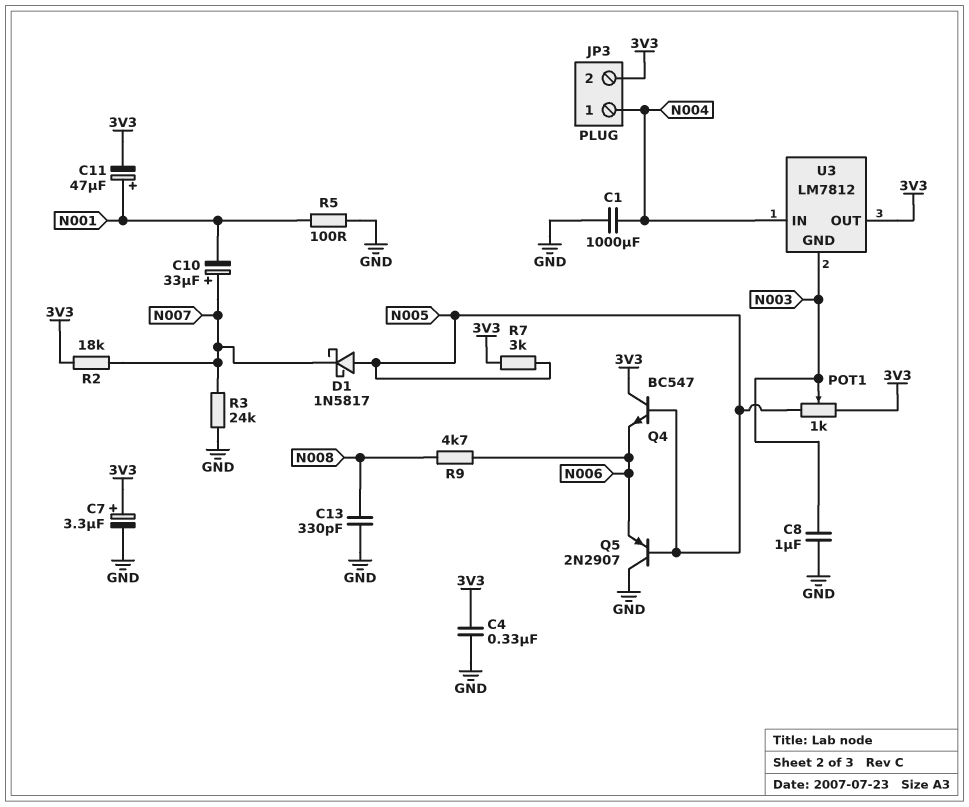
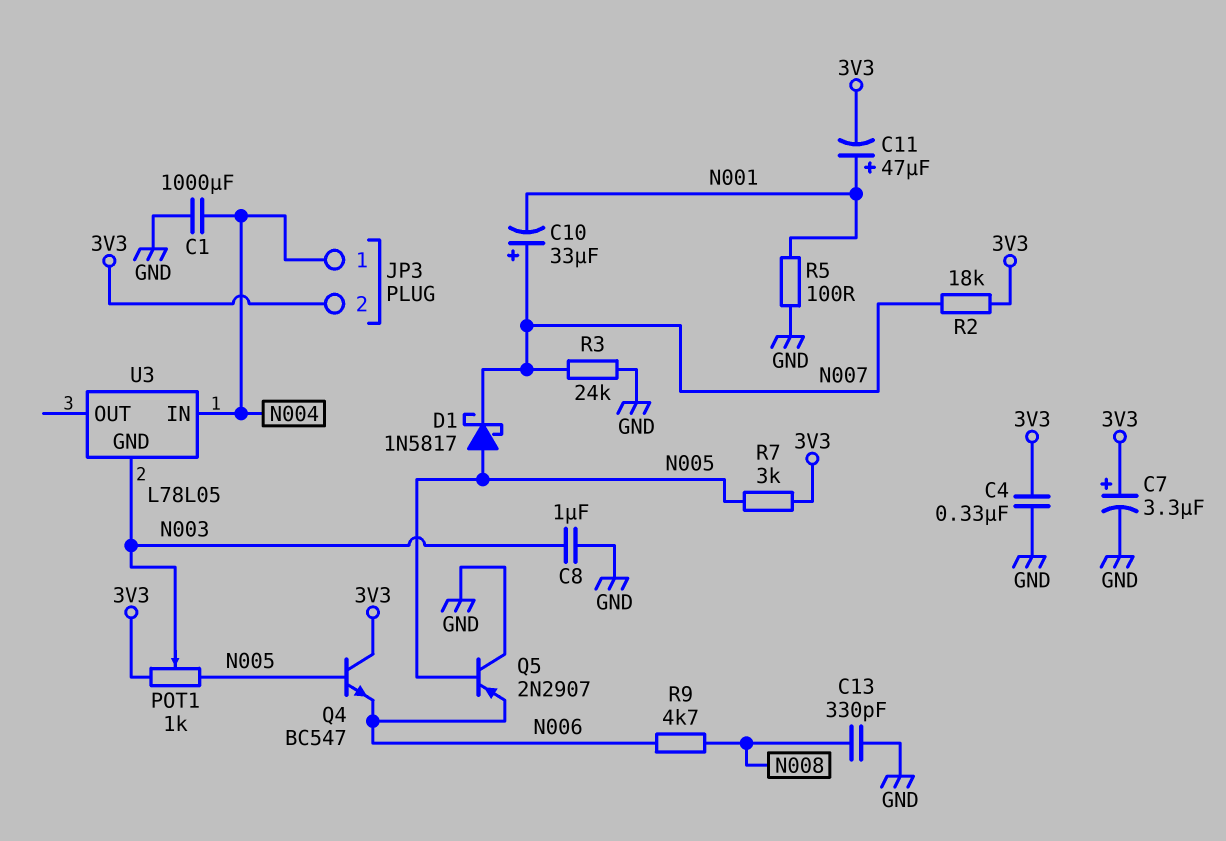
U3: LM7812 -> L78L05
U3 pin OUT: 3V3 -> none

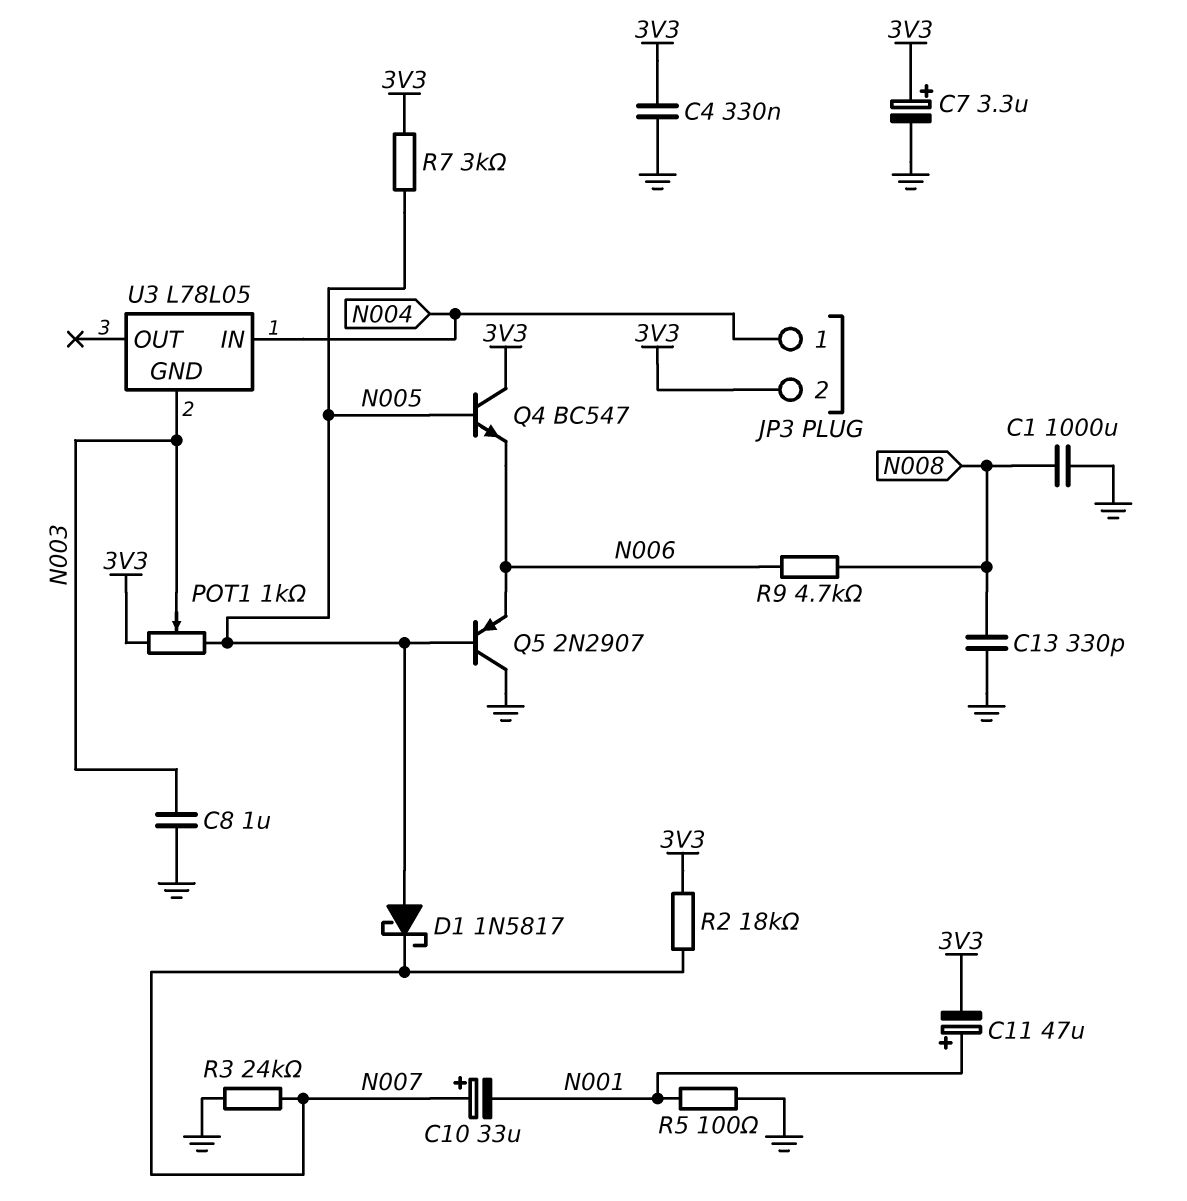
C1: 1000uF (GND, N004) -> 1000uF (GND, N008)

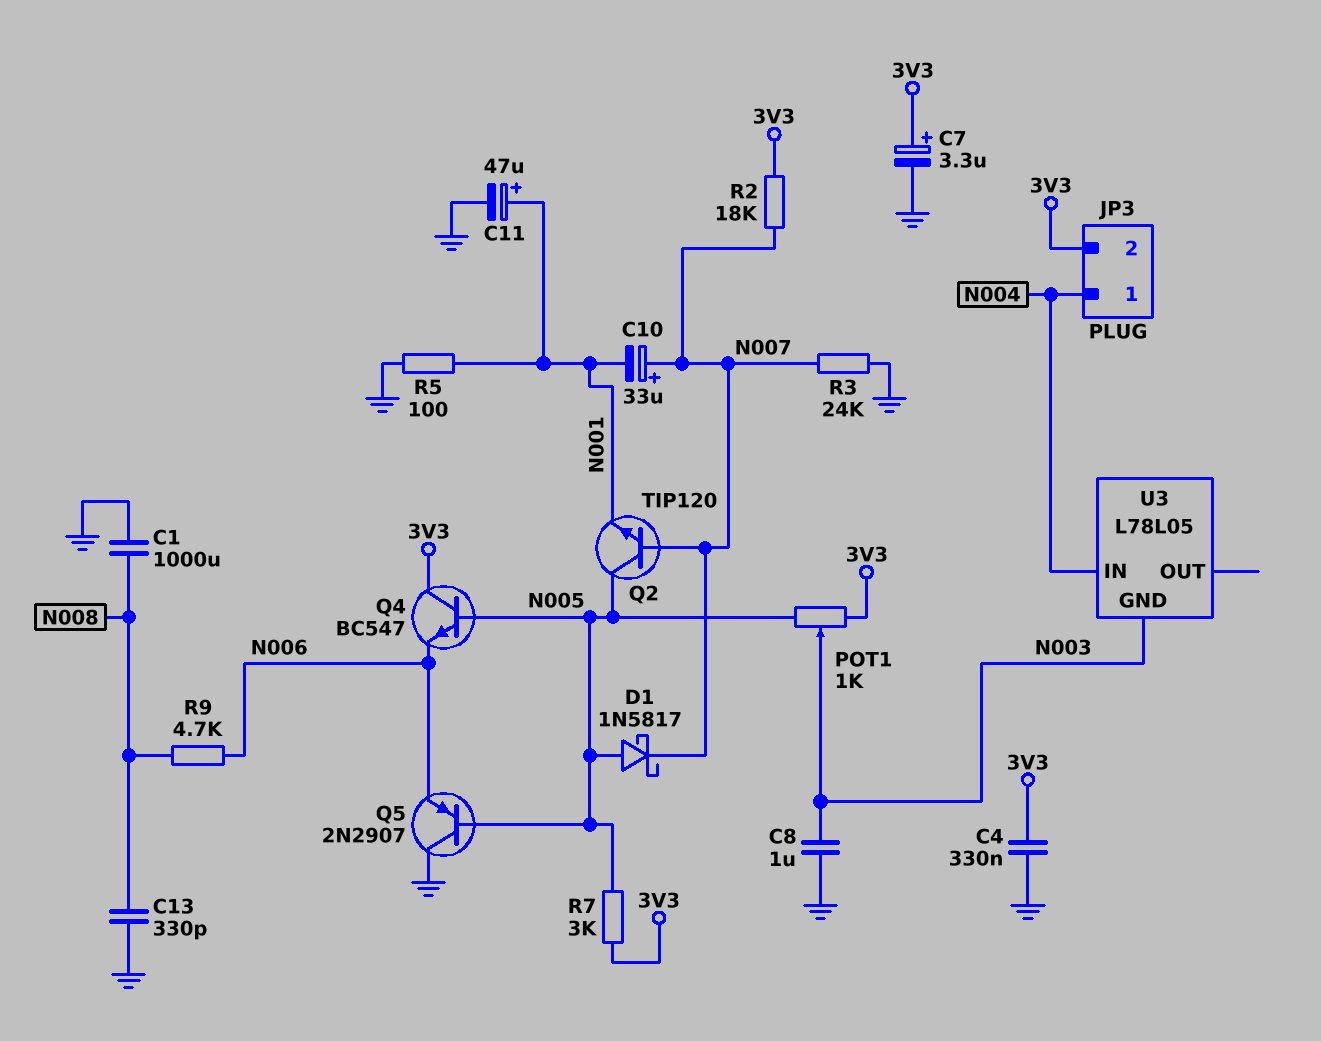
C11: 47uF (plus N001, minus 3V3) -> 47uF (plus N001, minus GND)
Q2: none -> NPN TIP120 (B N007, C N005, E N001)

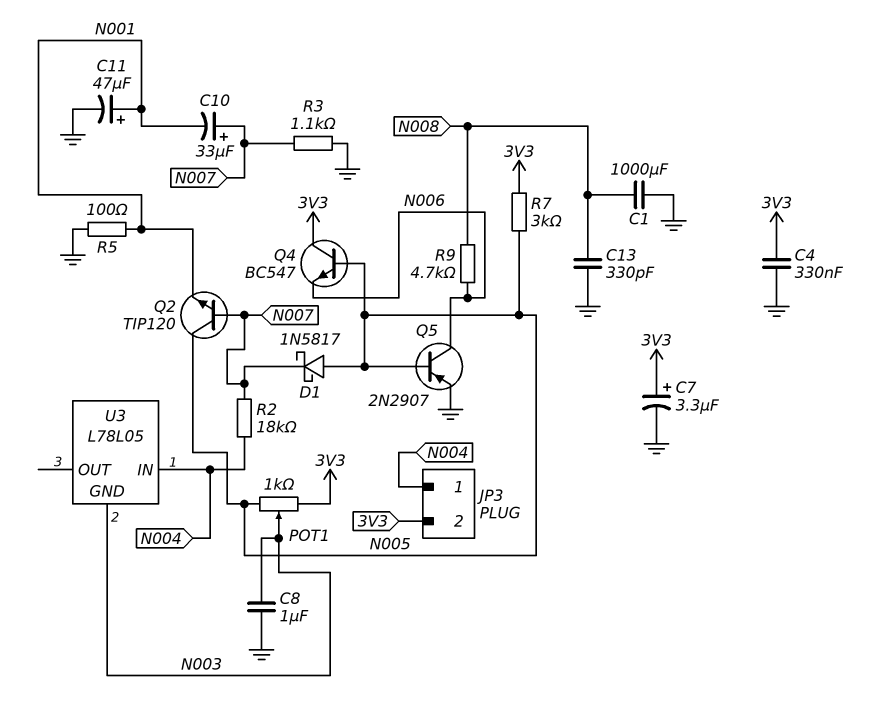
Q5: PNP 2N2907 (B N005, C GND, E N006) -> PNP 2N2907 (B N005, C N006, E GND)
R2: 18k (3V3, N007) -> 18k (N004, N007)
R3: 24k (GND, N007) -> 1.1k (GND, N007)

